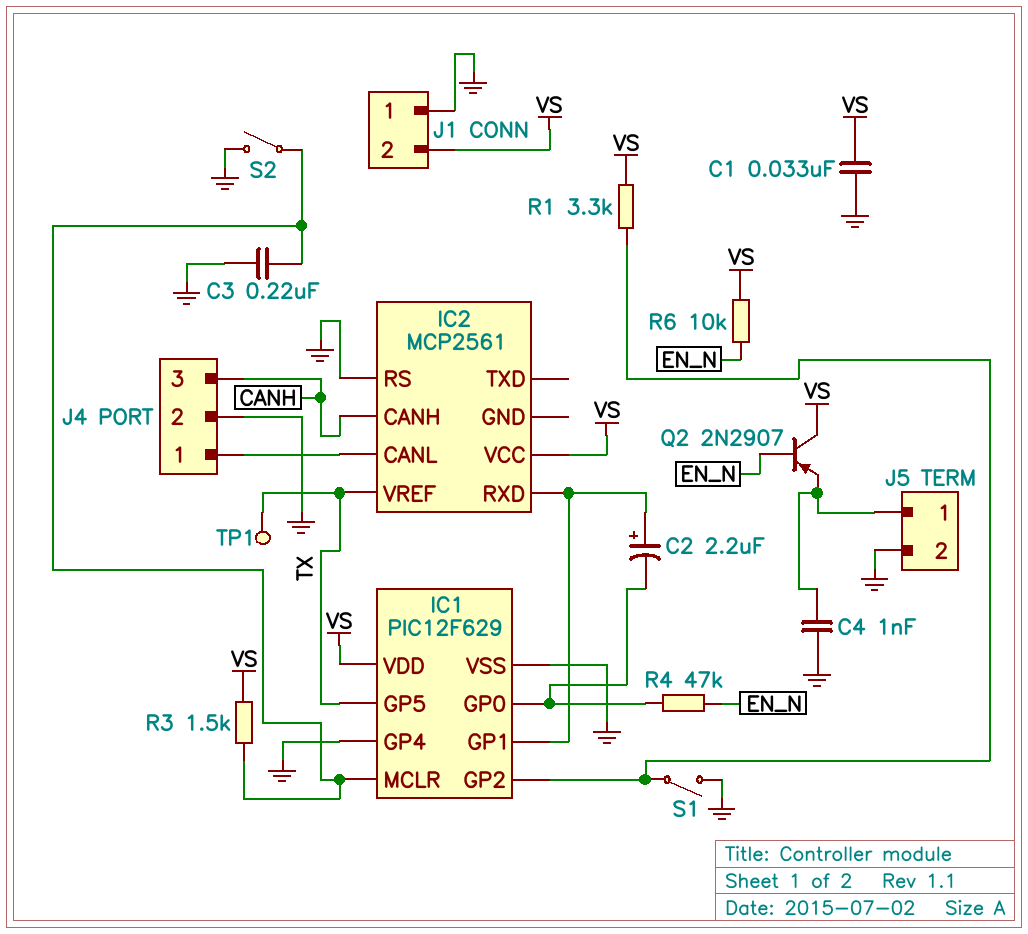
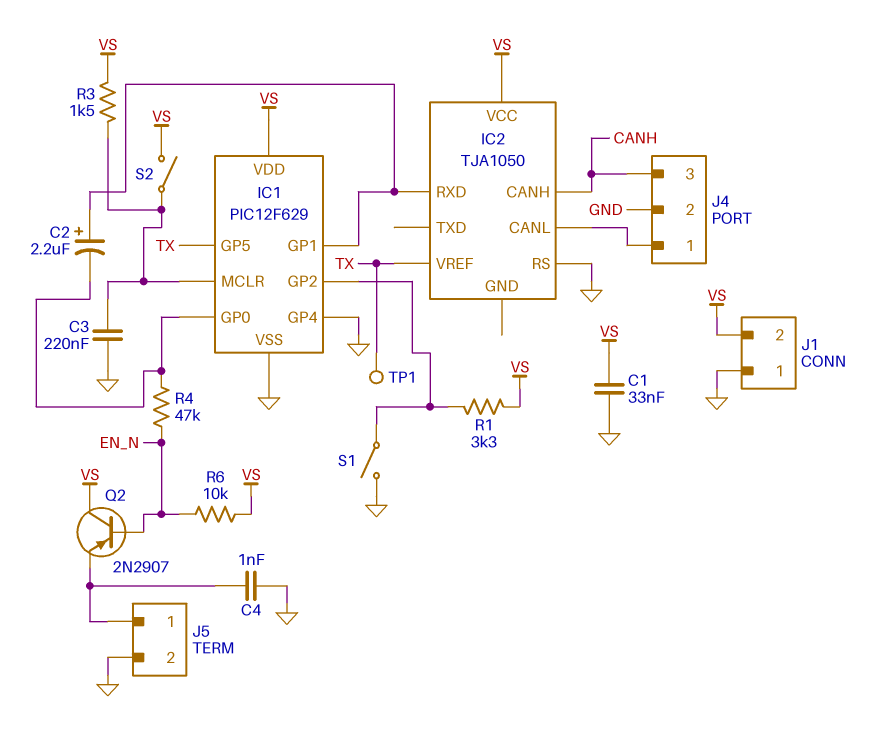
IC2: MCP2561 -> TJA1050
S2: switch (GND, IC1/MCLR) -> switch (IC1/MCLR, VS)

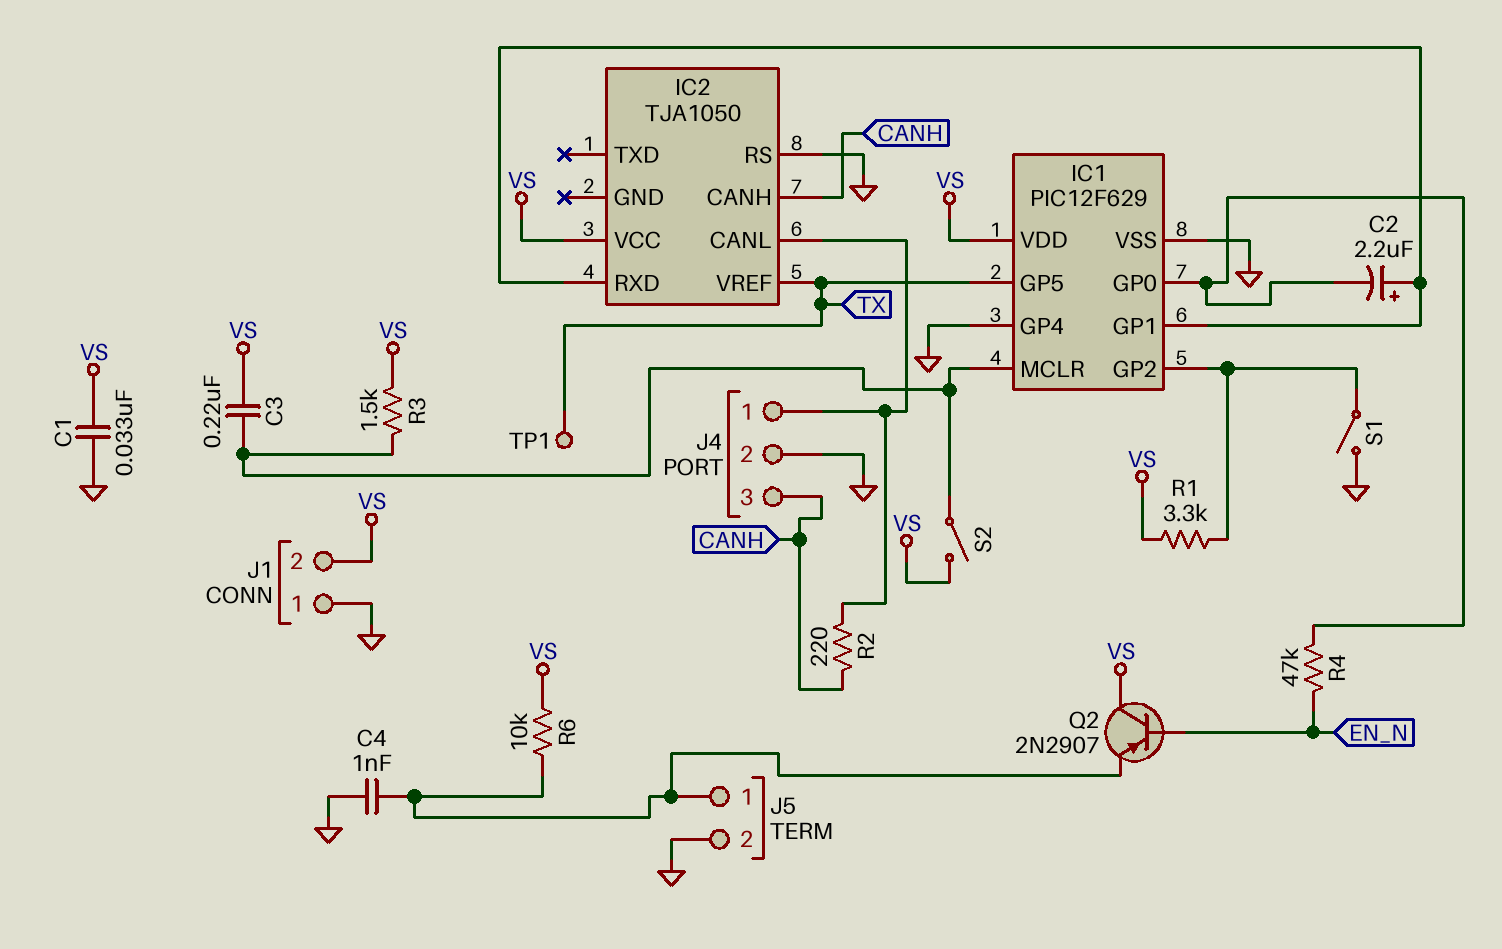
C3: 220nF (GND, IC1/MCLR) -> 220nF (IC1/MCLR, VS)
R2: none -> 220 (CANH, IC2/CANL)
R6: 10k (EN_N, VS) -> 10k (J5/1, VS)

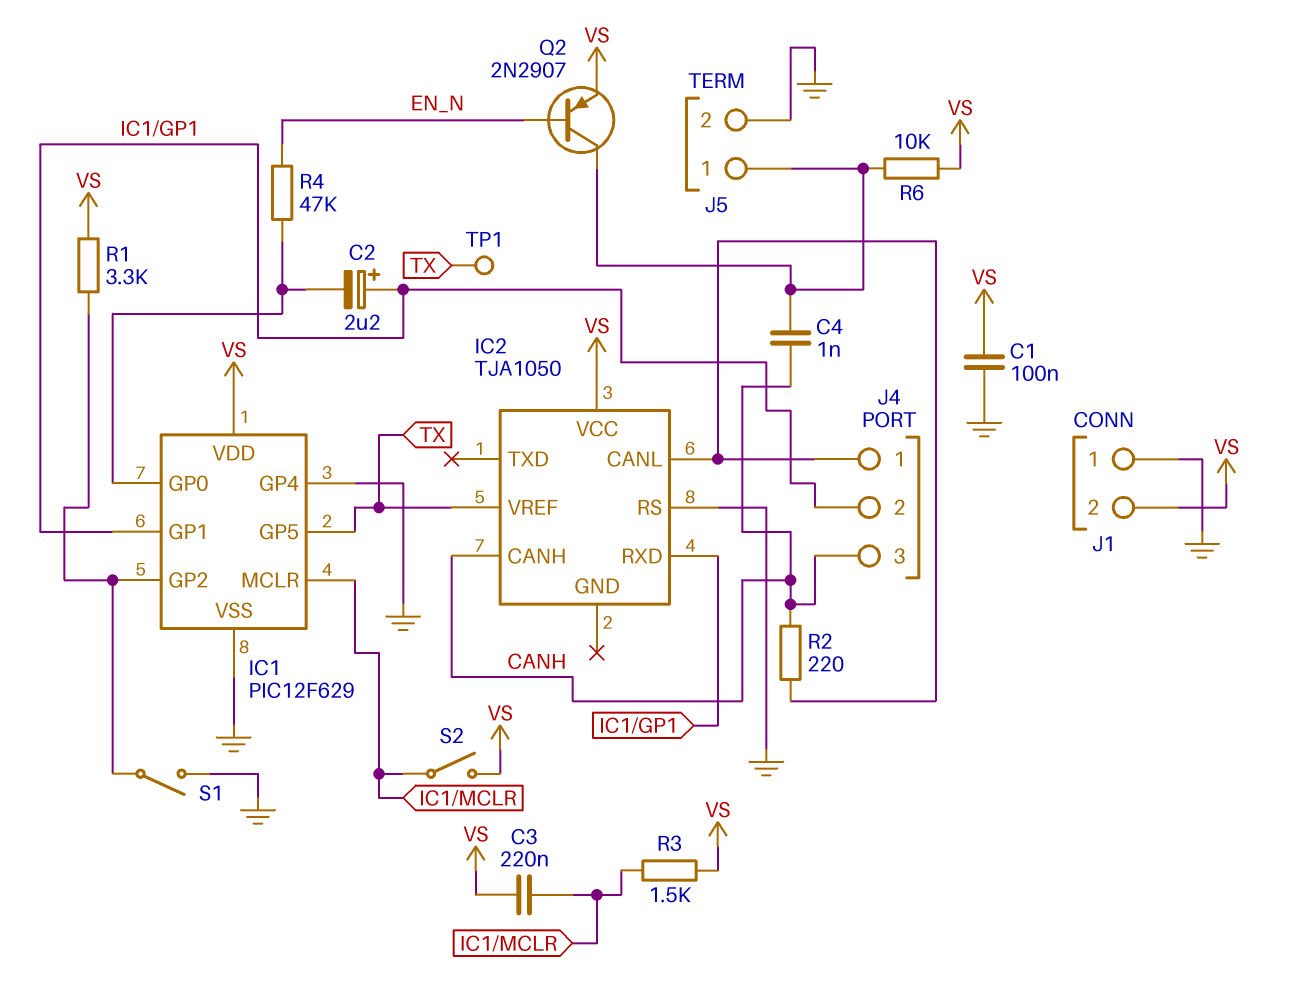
C1: 33nF (GND, VS) -> 100nF (GND, VS)
C4: 1nF (GND, J5/1) -> 1nF (CANH, J5/1)
J4 pin 2: GND -> IC1/GP1
Q2: PNP 2N2907 (B EN_N, C VS, E J5/1) -> PNP 2N2907 (B EN_N, C J5/1, E VS)

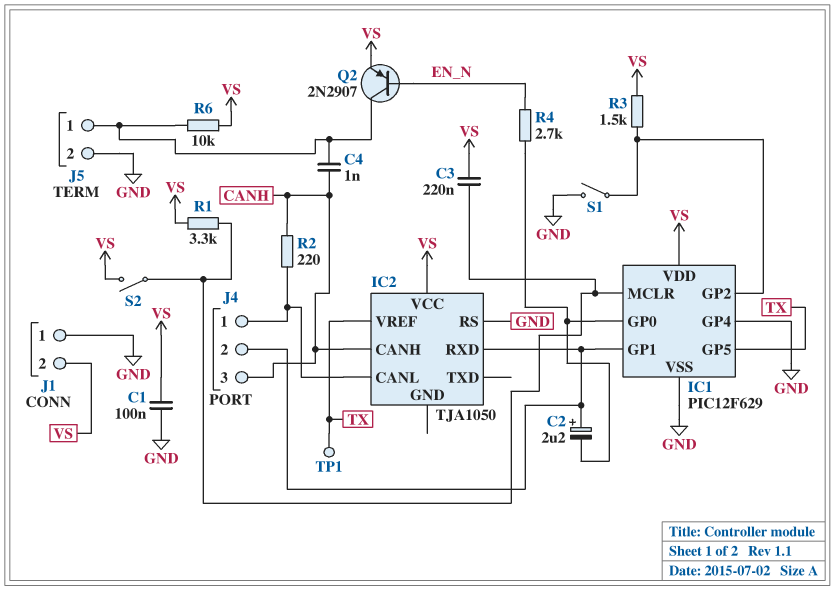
R1: 3.3k (IC1/GP2, VS) -> 3.3k (IC1/MCLR, VS)
R3: 1.5k (IC1/MCLR, VS) -> 1.5k (IC1/GP2, VS)
R4: 47k (EN_N, IC1/GP0) -> 2.7k (EN_N, IC1/GP0)

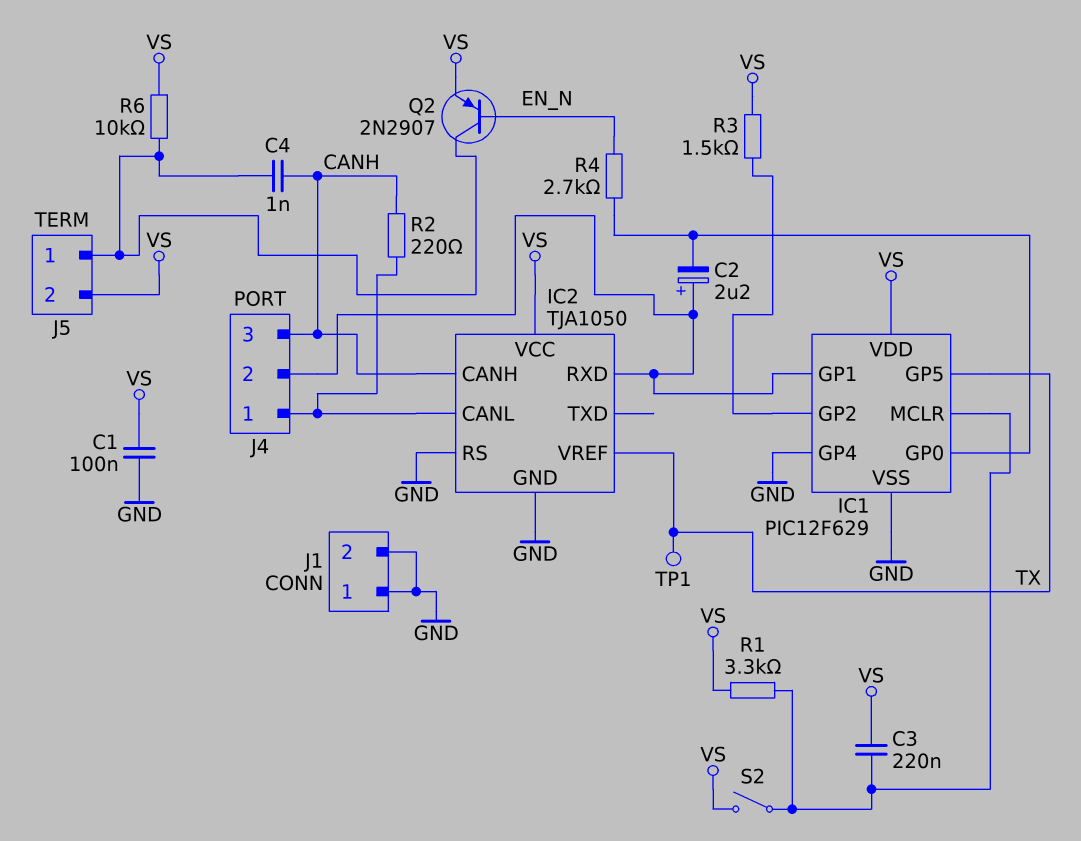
IC2 pin GND: none -> GND
J1 pin 2: VS -> GND
J5 pin 2: GND -> VS
S1: switch (GND, IC1/GP2) -> none

